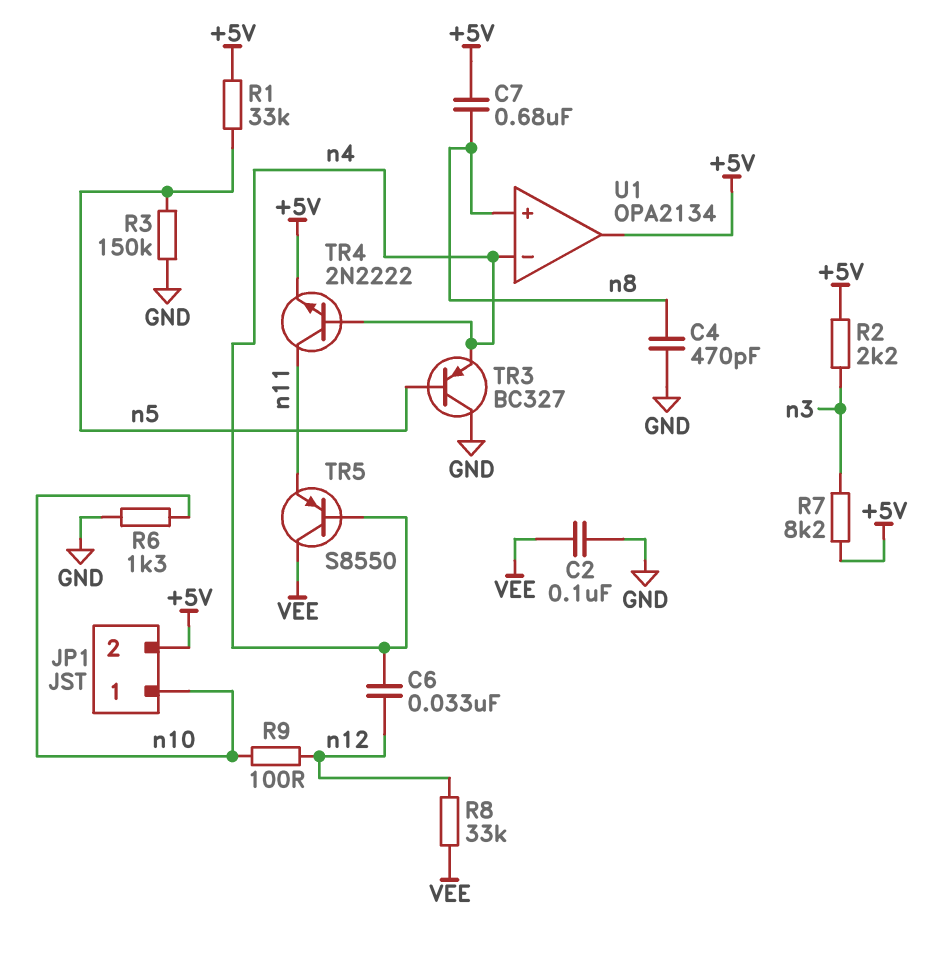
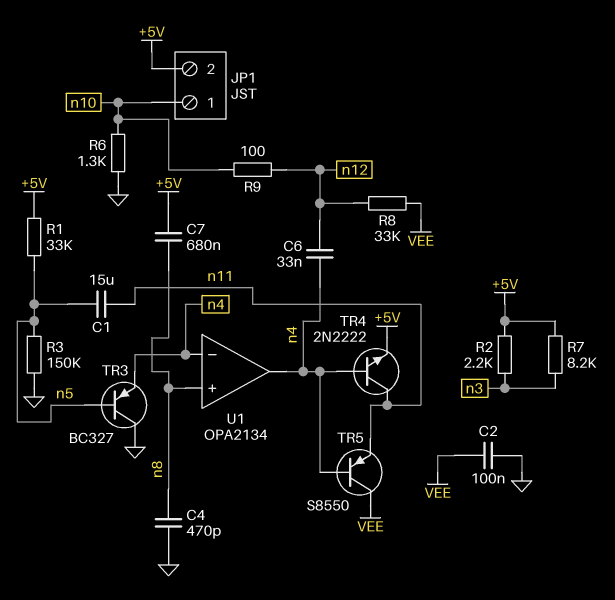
C1: none -> 15uF (n5, n11)
U1 pin out: +5V -> n4

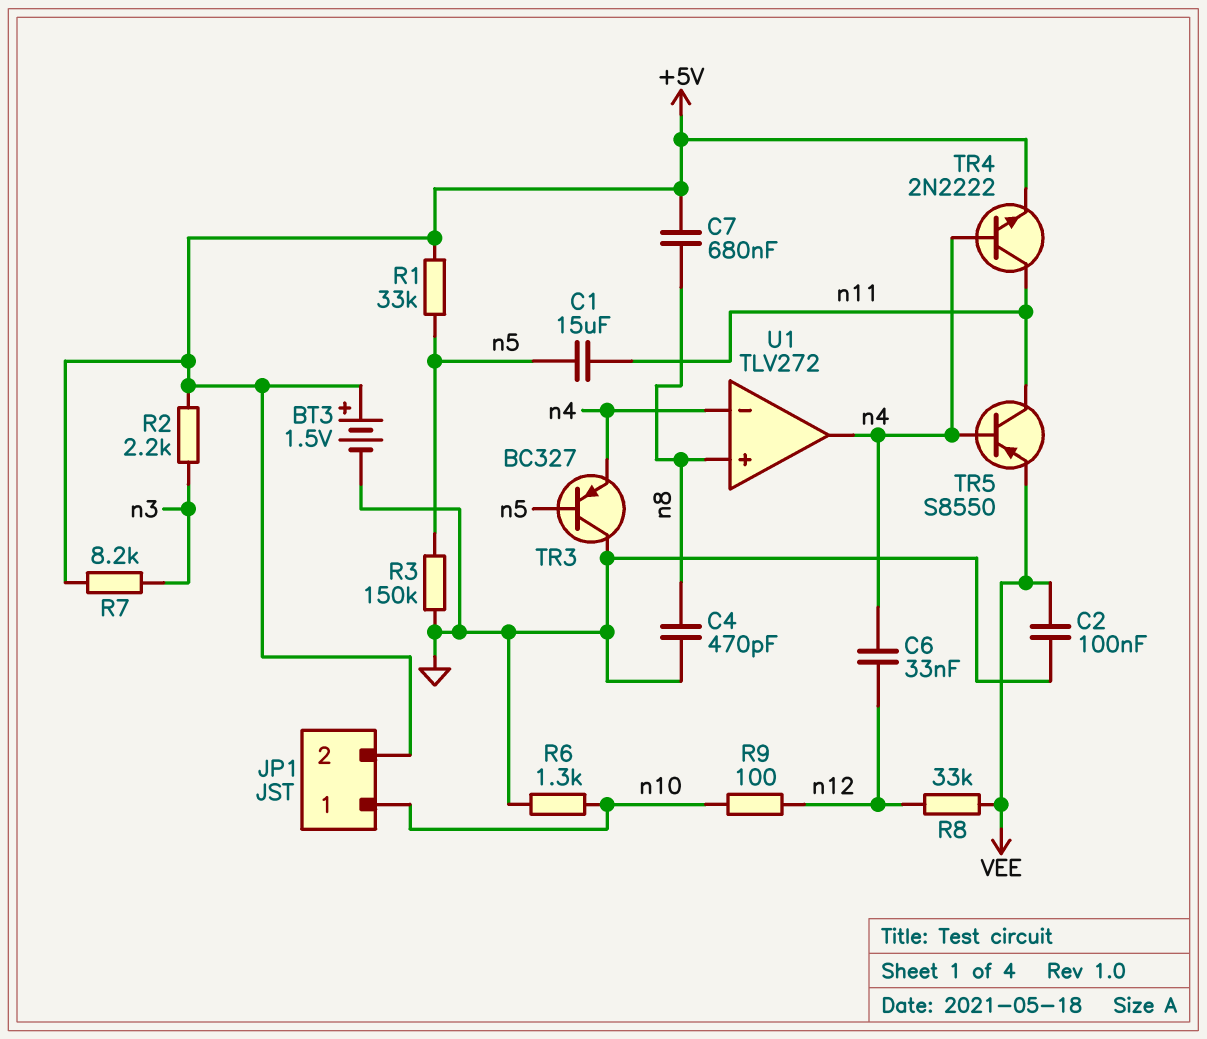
BT3: none -> 1.5V (plus +5V, minus GND)
TR5: PNP S8550 (B n4, C VEE, E n11) -> PNP S8550 (B n4, C n11, E VEE)
U1: OPA2134 -> TLV272

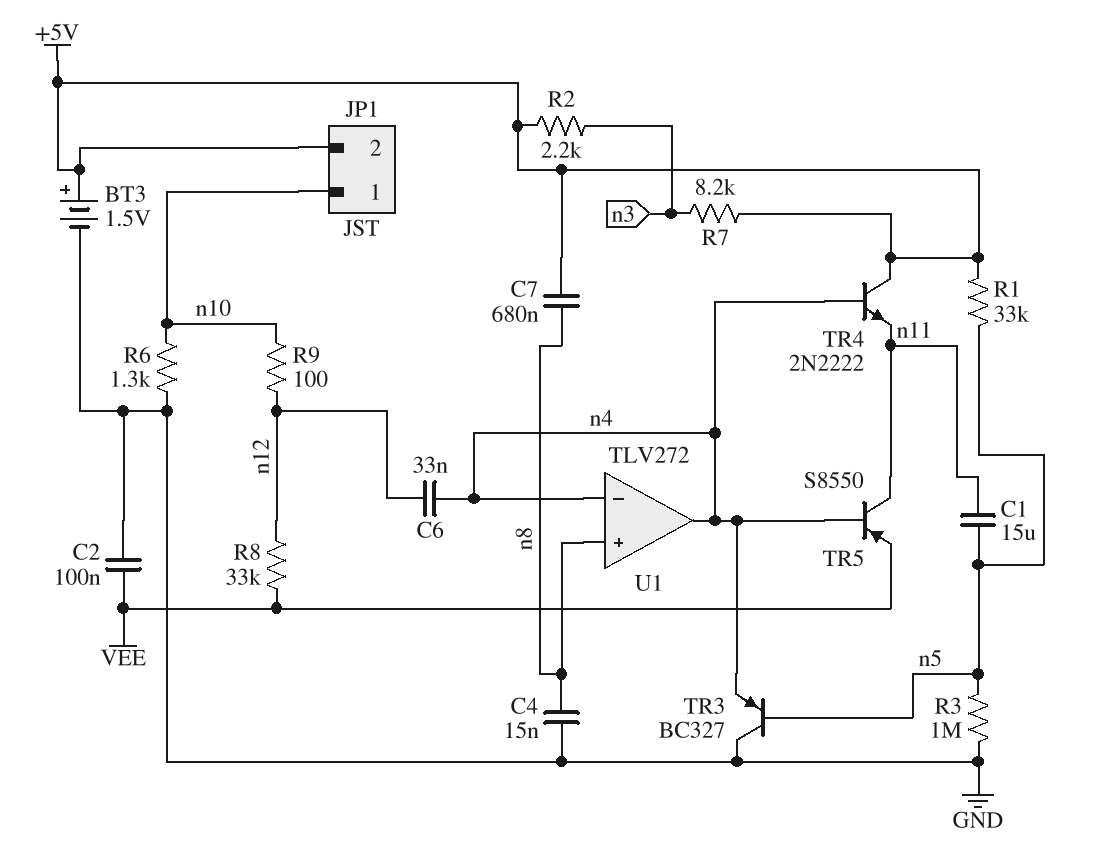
C4: 470pF (GND, n8) -> 15nF (GND, n8)
R3: 150k (GND, n5) -> 1M (GND, n5)
TR4: NPN 2N2222 (B n4, C n11, E +5V) -> NPN 2N2222 (B n4, C +5V, E n11)

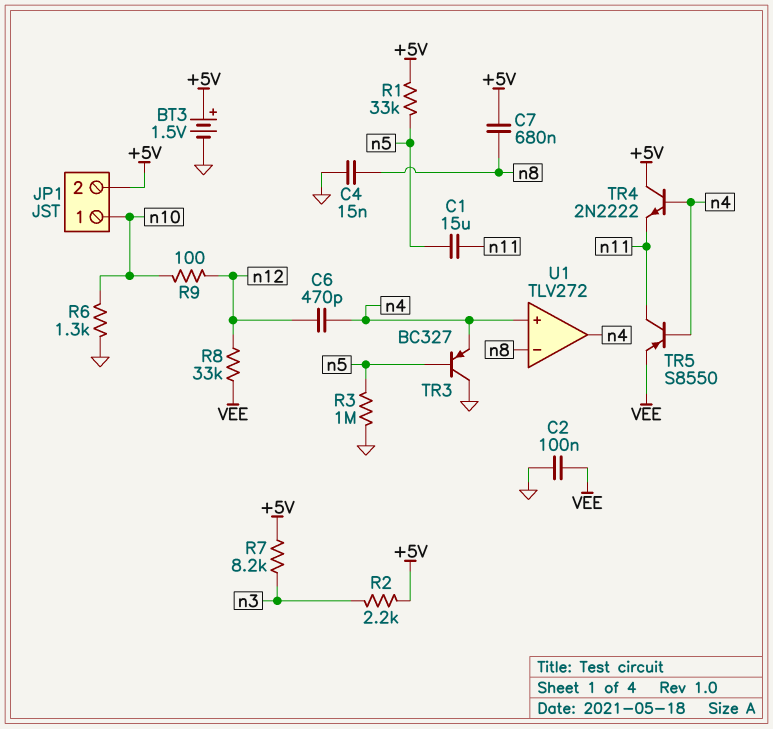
C6: 33nF (n4, n12) -> 470pF (n4, n12)
U1 pin in+: n8 -> n4
U1 pin in-: n4 -> n8

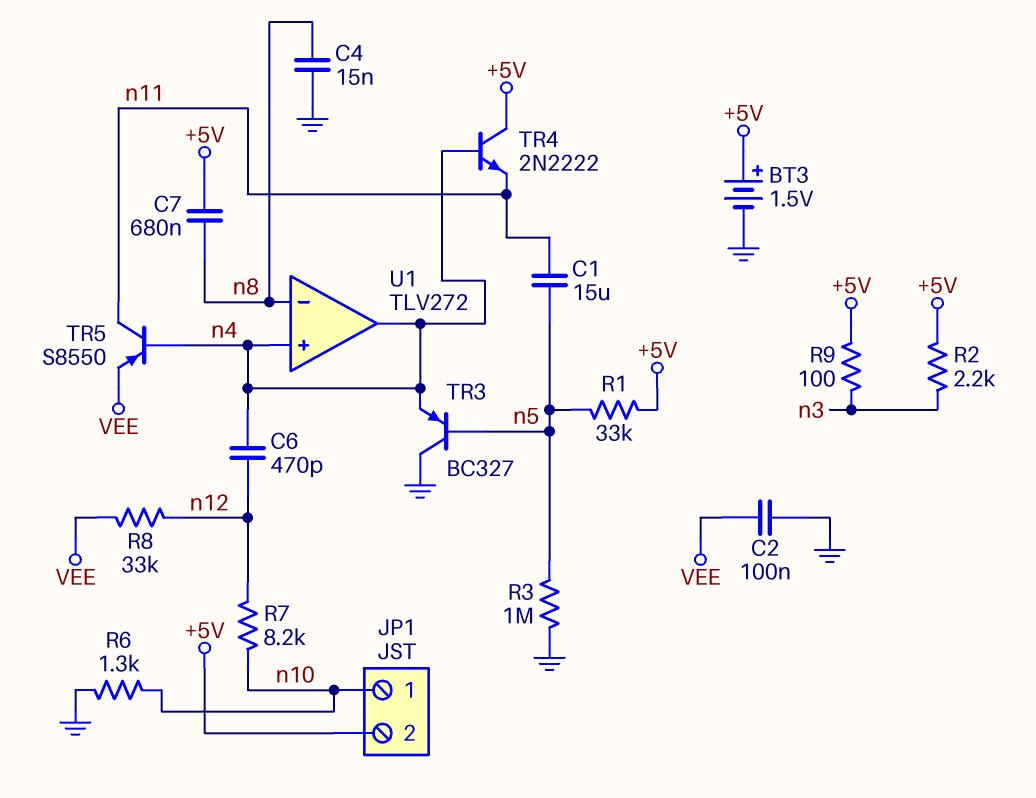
R7: 8.2k (+5V, n3) -> 8.2k (n10, n12)
R9: 100 (n10, n12) -> 100 (+5V, n3)

